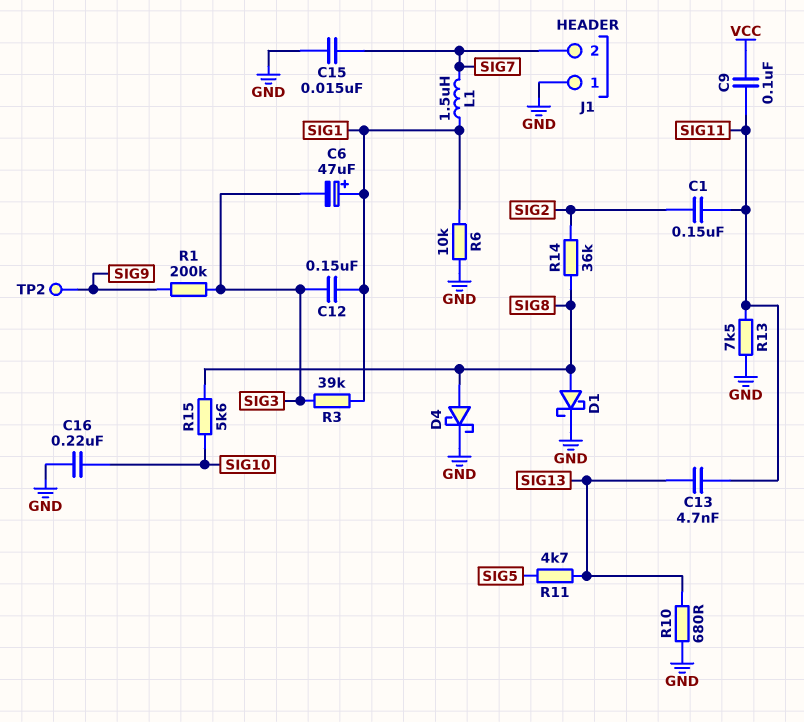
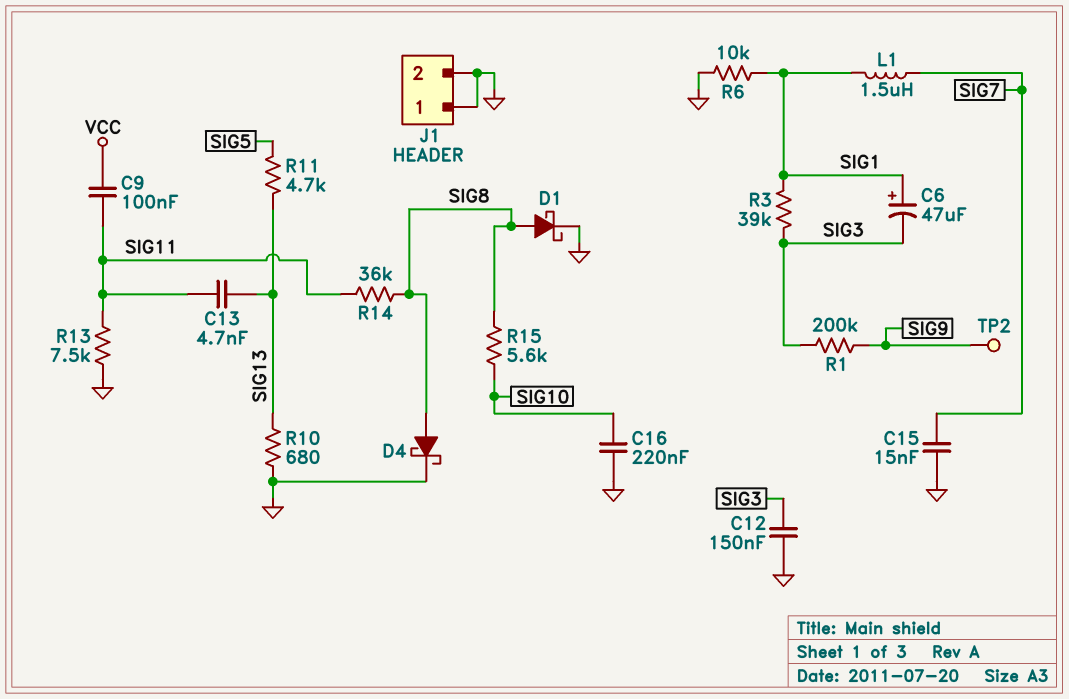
C1: 150nF (SIG2, SIG11) -> none
C12: 150nF (SIG1, SIG3) -> 150nF (GND, SIG3)
J1 pin 2: SIG7 -> GND
R14: 36k (SIG2, SIG8) -> 36k (SIG8, SIG11)

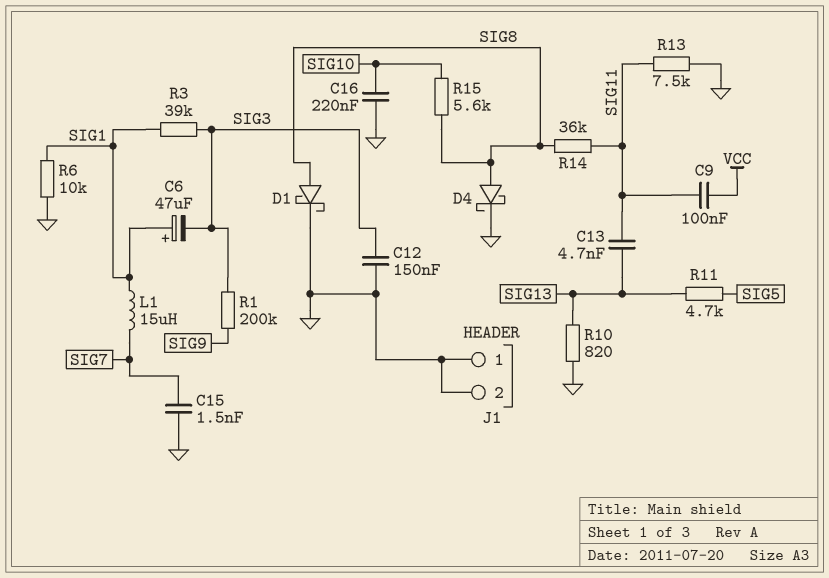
C15: 15nF (GND, SIG7) -> 1.5nF (GND, SIG7)
L1: 1.5uH (SIG1, SIG7) -> 15uH (SIG1, SIG7)
R10: 680 (GND, SIG13) -> 820 (GND, SIG13)
TP2: test point (SIG9) -> none

